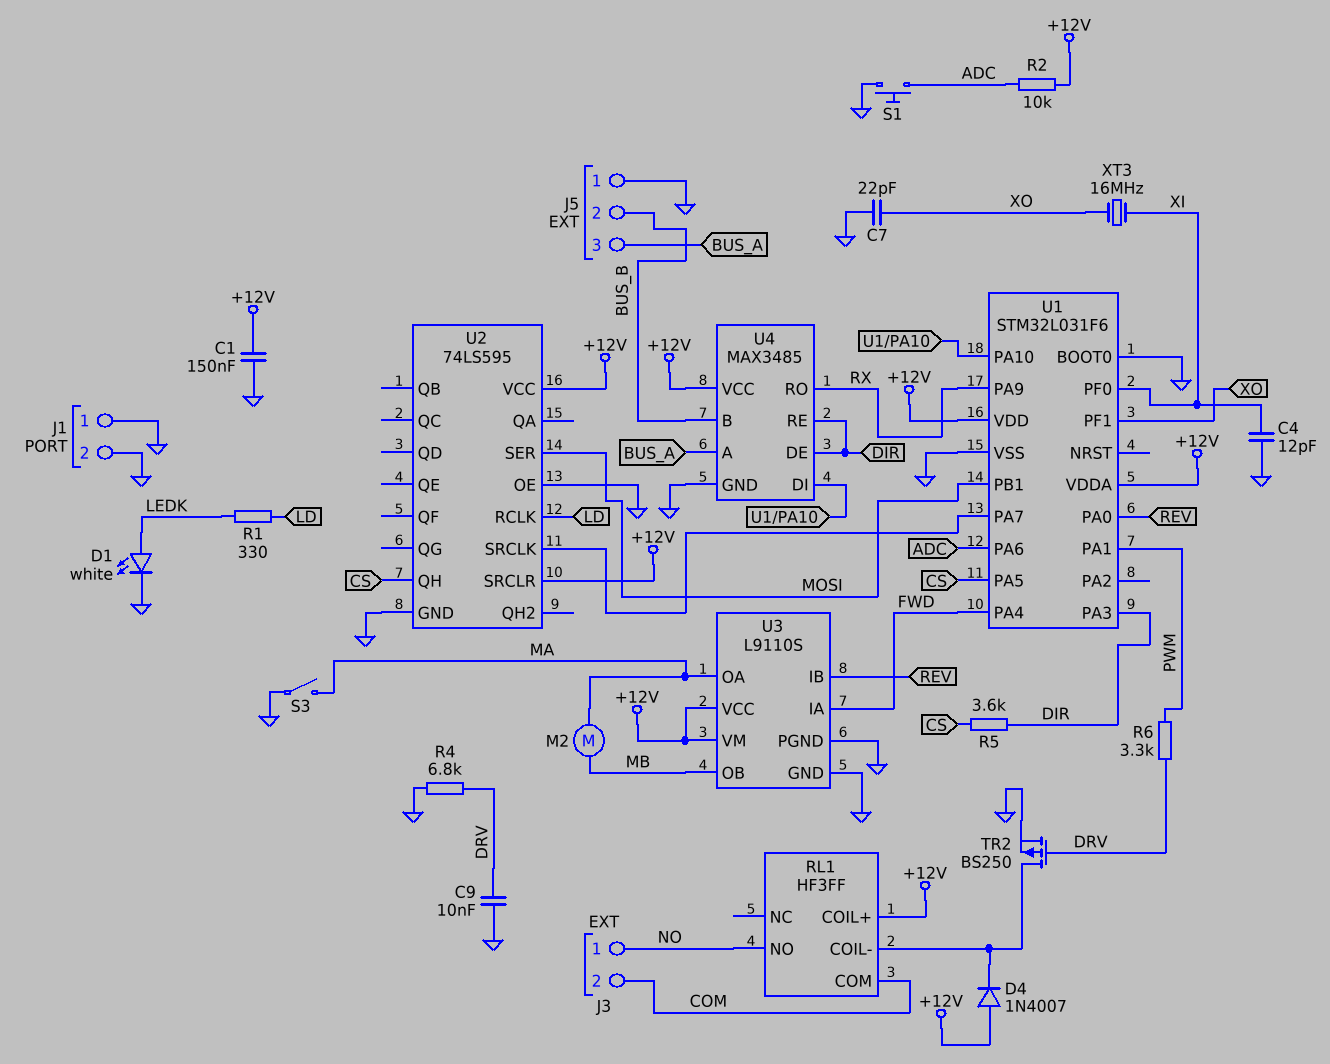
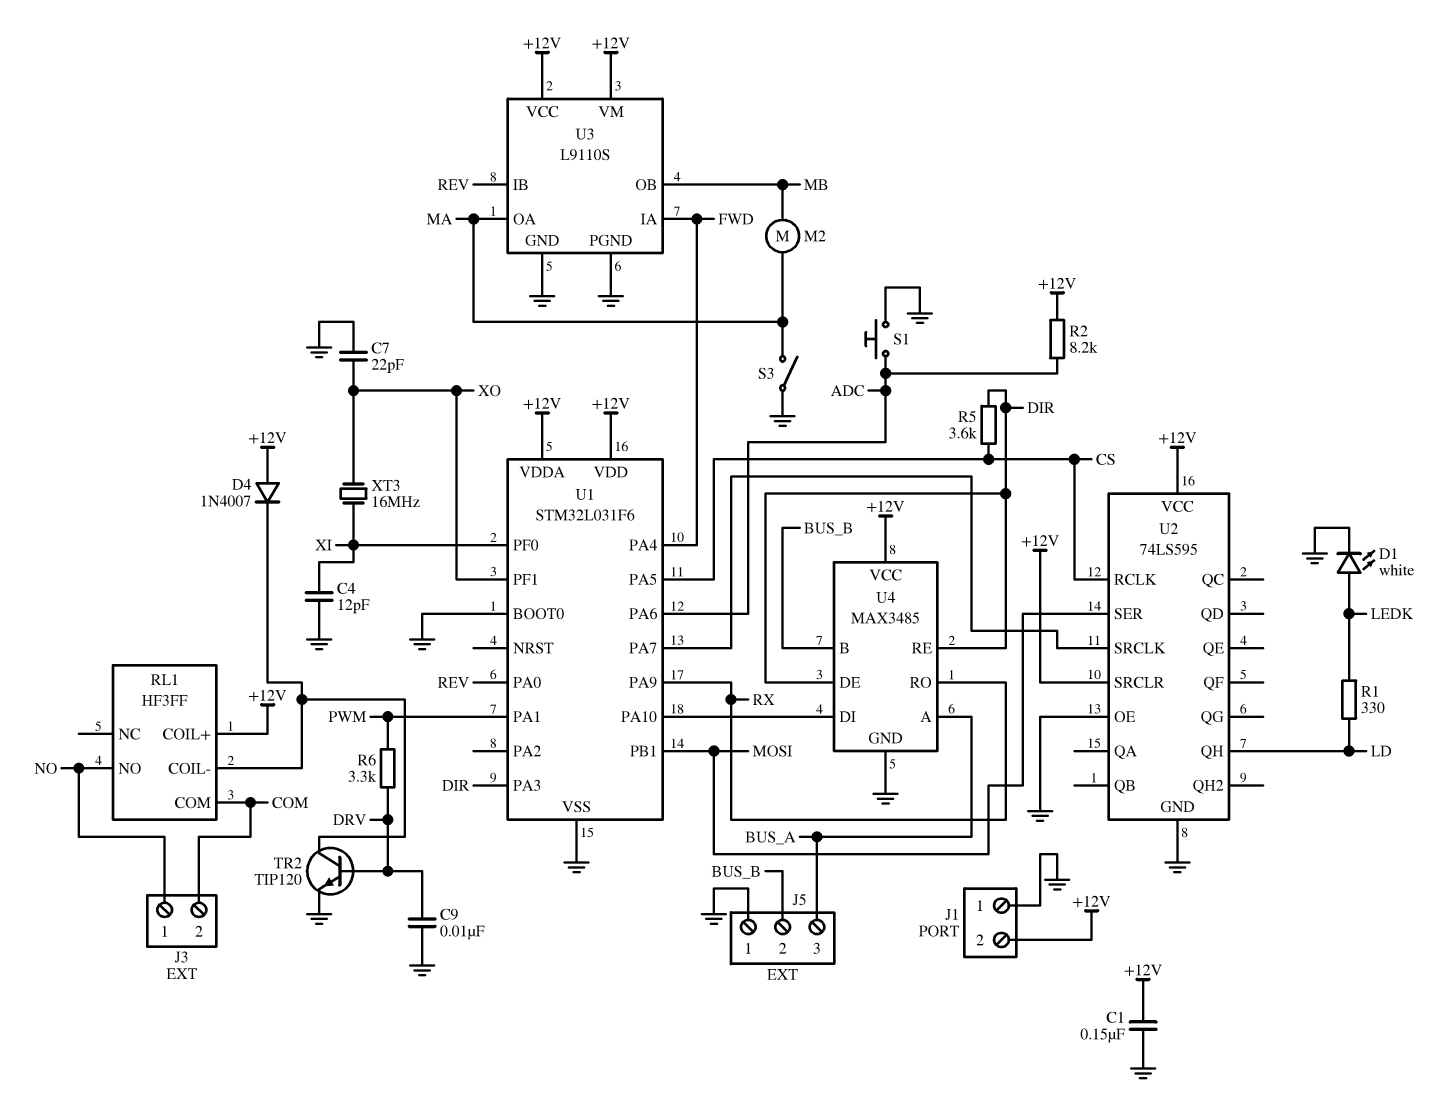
J1 pin 2: GND -> +12V
R2: 10k (+12V, ADC) -> 8.2k (+12V, ADC)
R4: 6.8k (DRV, GND) -> none
TR2: PMOS BS250 (G DRV, D RL1/COIL-, S GND) -> NPN TIP120 (B DRV, C RL1/COIL-, E GND)
U2 pin QH: CS -> LD
U2 pin RCLK: LD -> CS

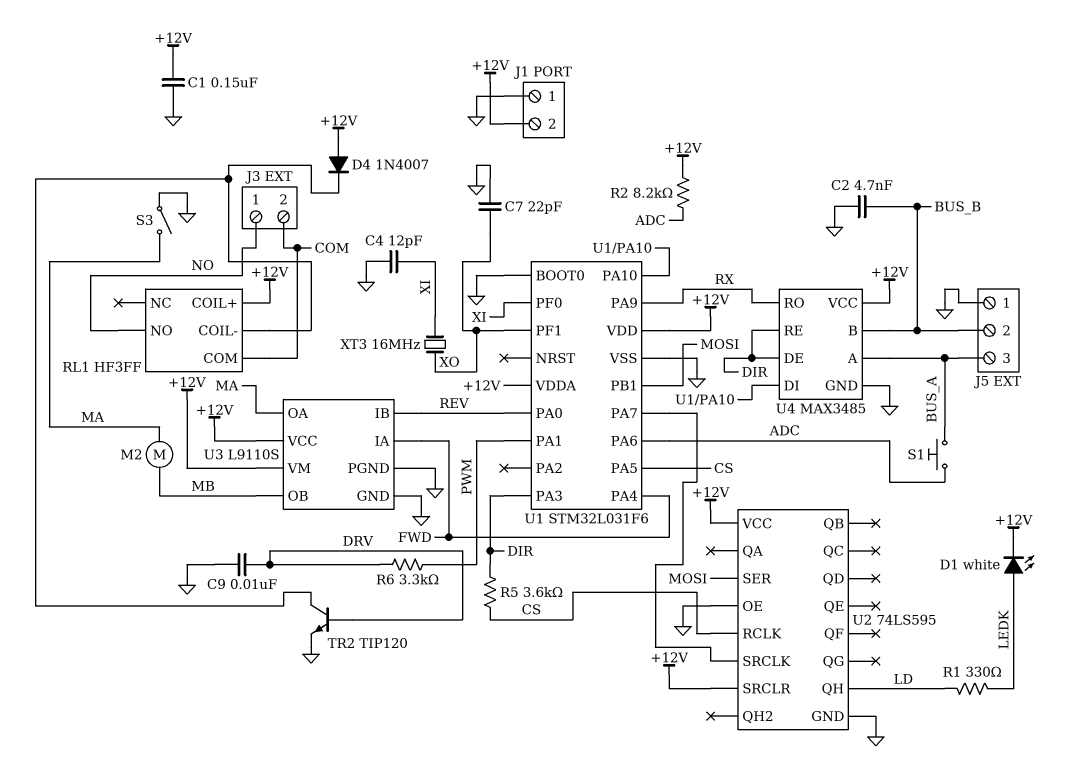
C2: none -> 4.7nF (BUS_B, GND)
D1: LED white (A LEDK, K GND) -> LED white (A LEDK, K +12V)
S1: button (ADC, GND) -> button (ADC, BUS_A)

